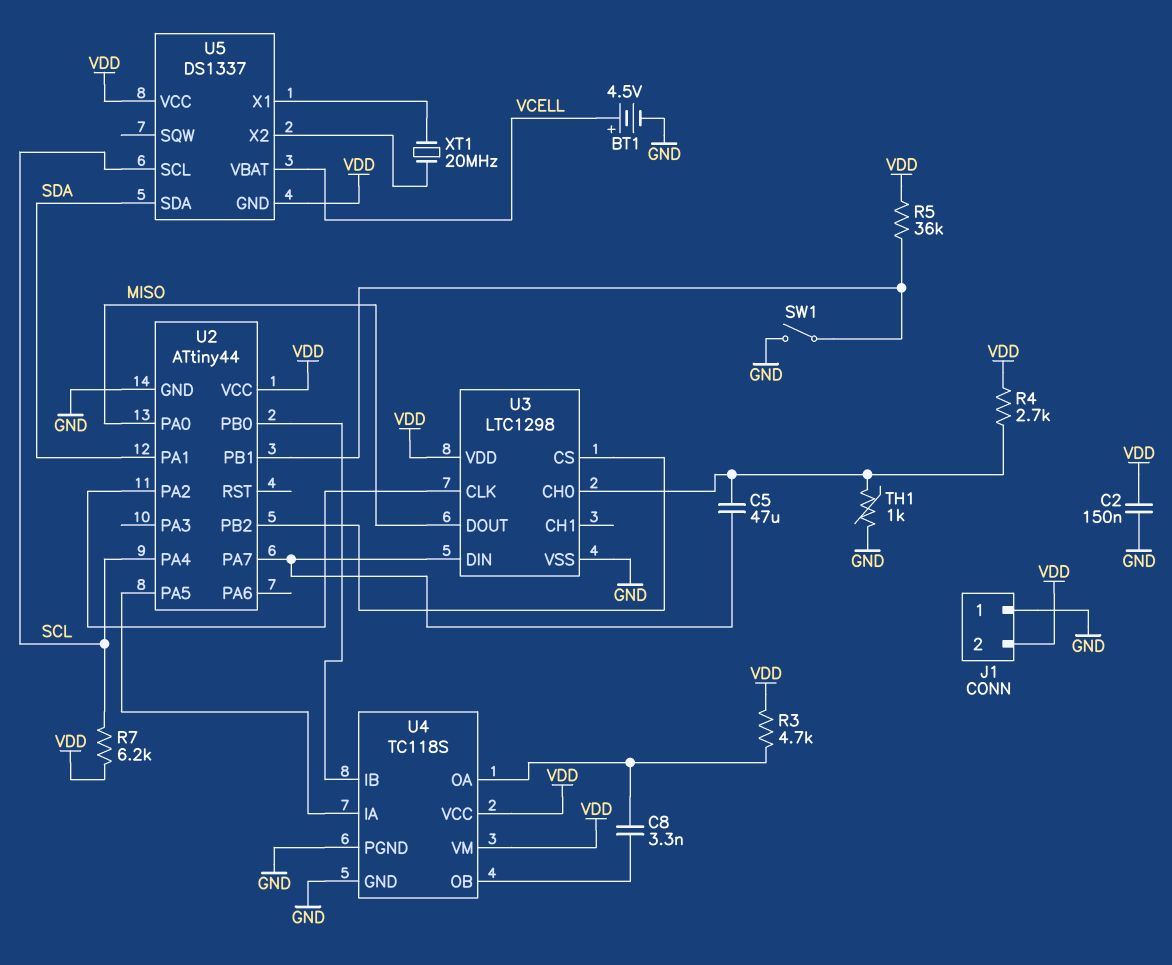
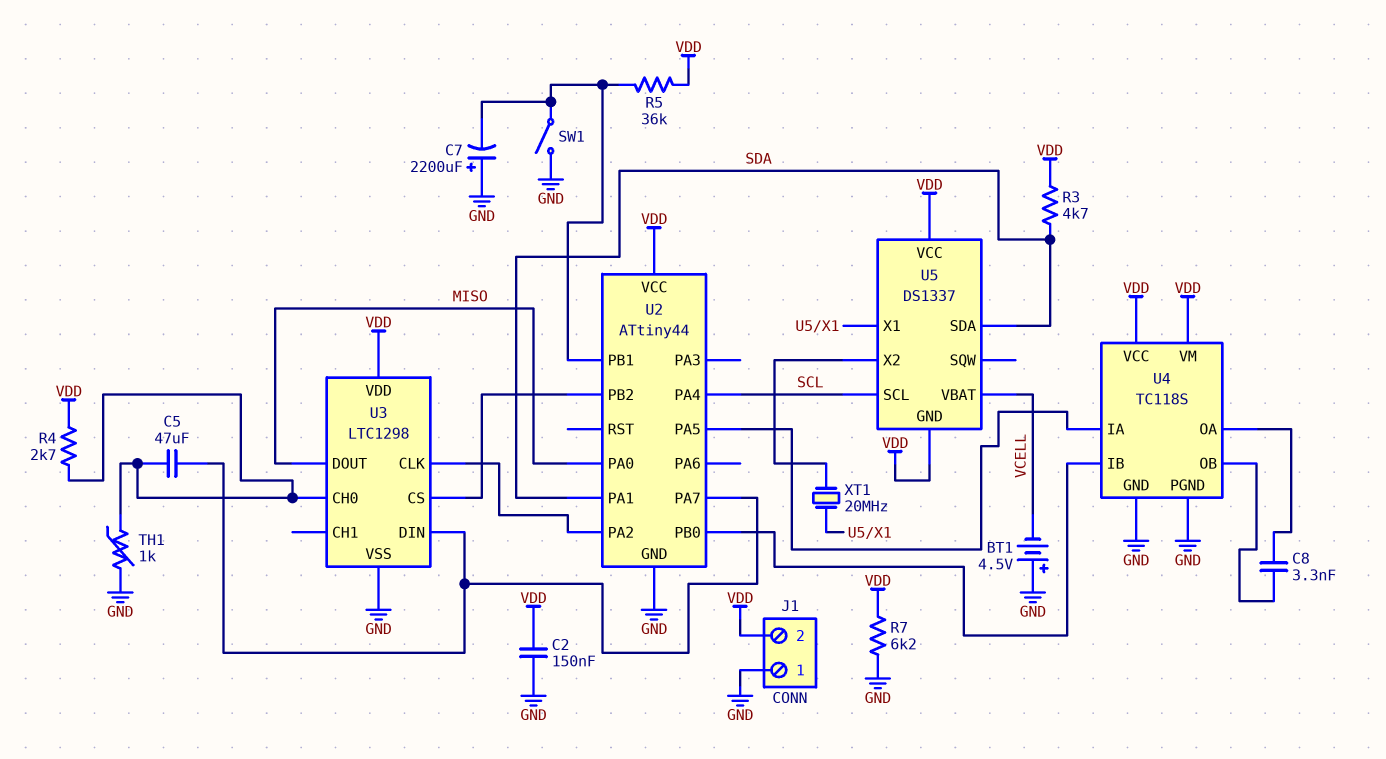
BT1: 4.5V (plus VCELL, minus GND) -> 4.5V (plus GND, minus VCELL)
C7: none -> 2200uF (plus GND, minus U2/PB1)
R3: 4.7k (U4/OA, VDD) -> 4.7k (SDA, VDD)
R7: 6.2k (SCL, VDD) -> 6.2k (GND, VDD)

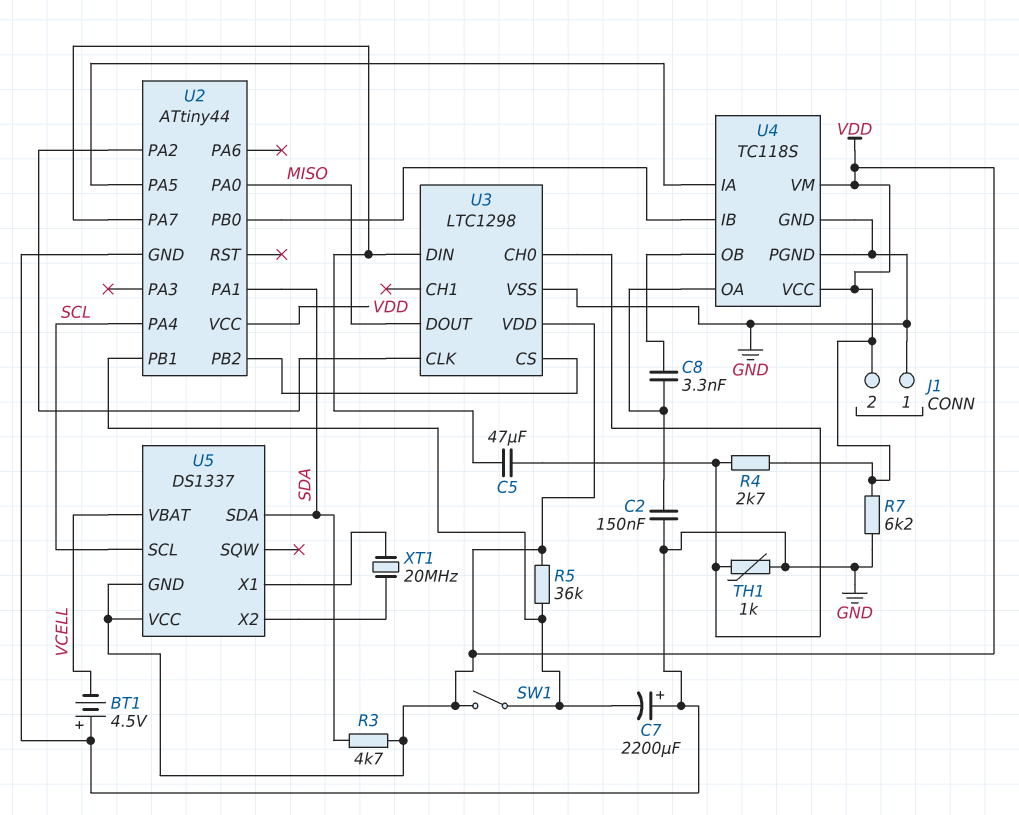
C2: 150nF (GND, VDD) -> 150nF (GND, U4/OA)
SW1: switch (GND, U2/PB1) -> switch (U2/PB1, VDD)

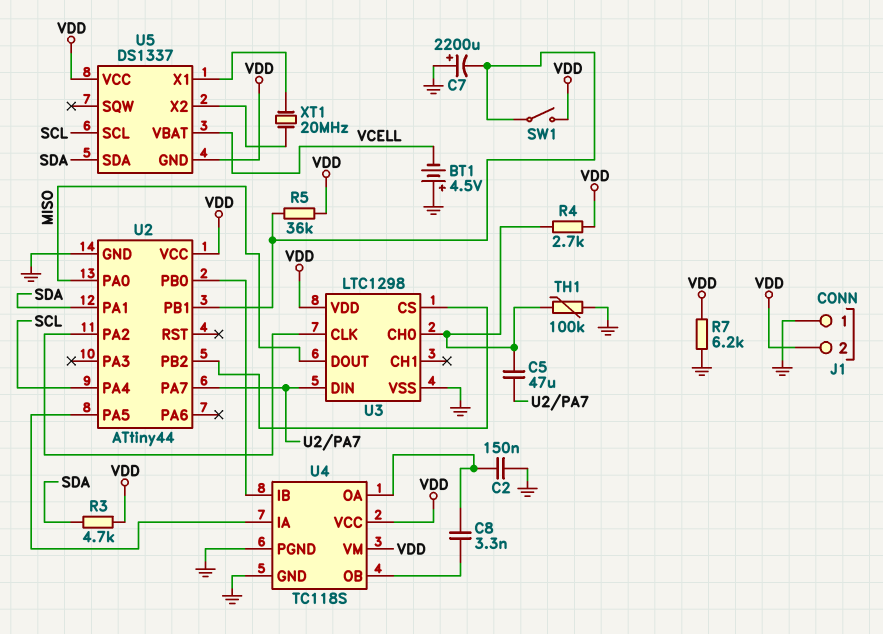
TH1: 1k (GND, U3/CH0) -> 100k (GND, U3/CH0)

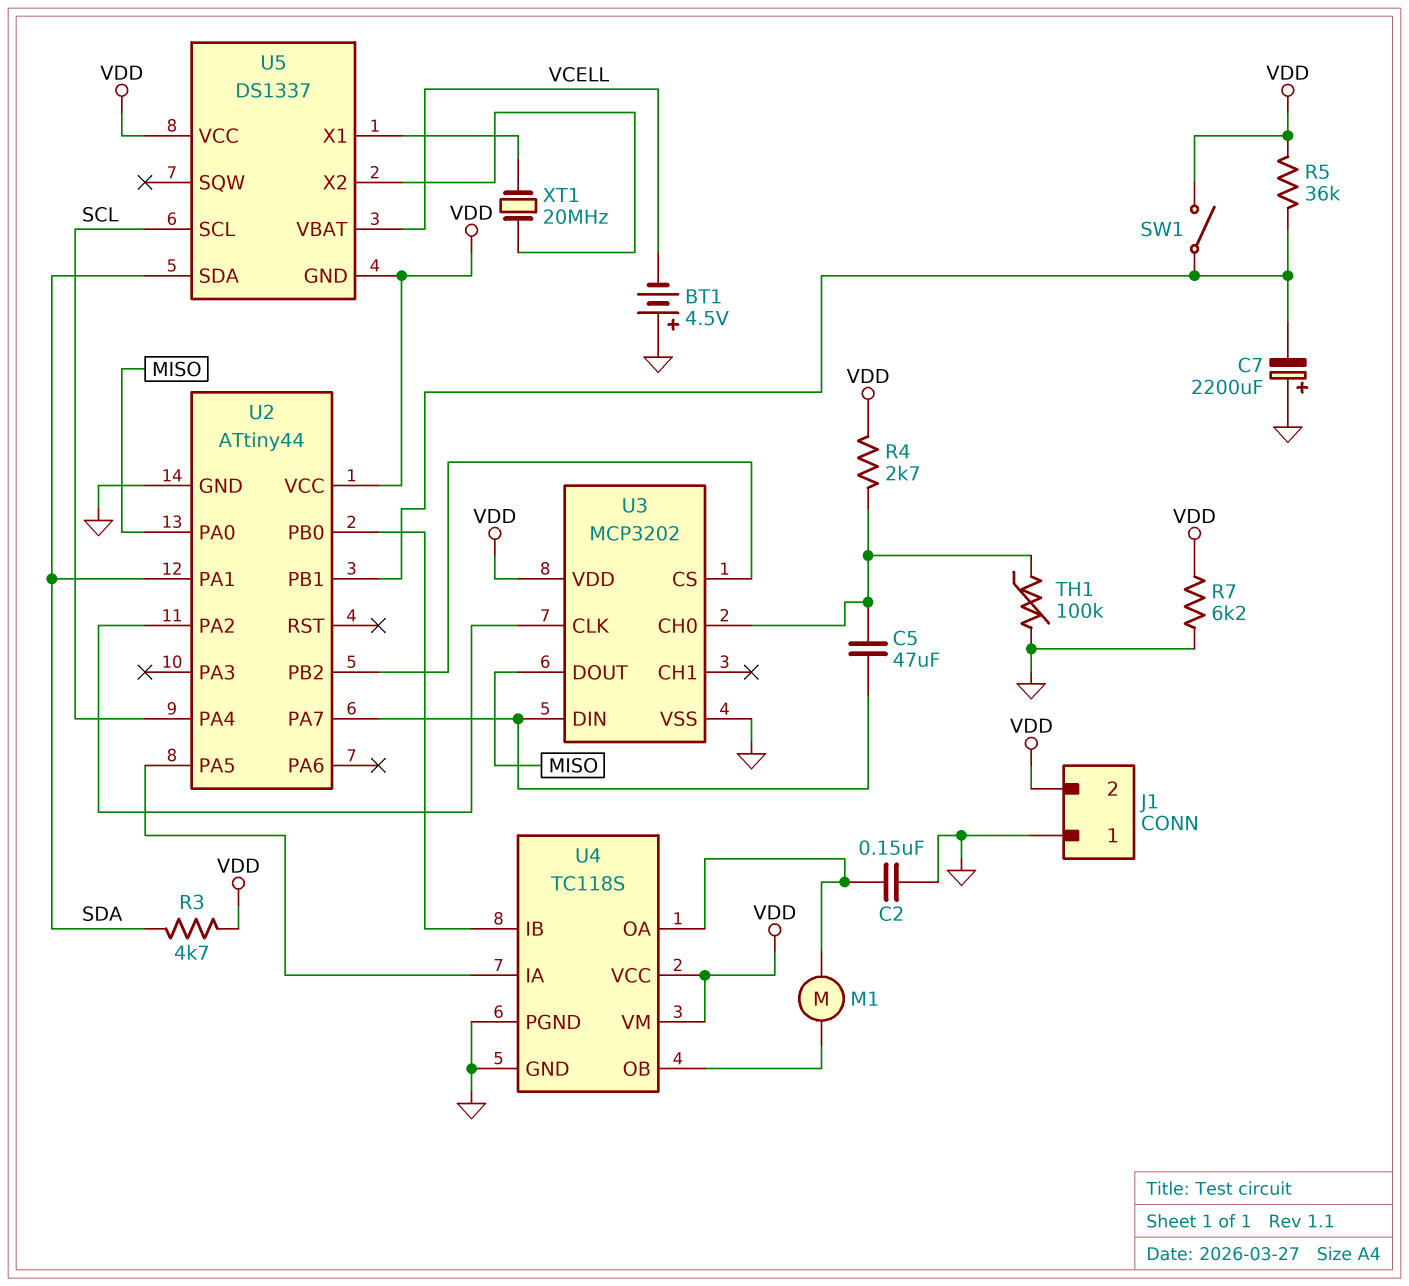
C8: 3.3nF (U4/OA, U4/OB) -> none
M1: none -> motor (U4/OA, U4/OB)
U3: LTC1298 -> MCP3202

